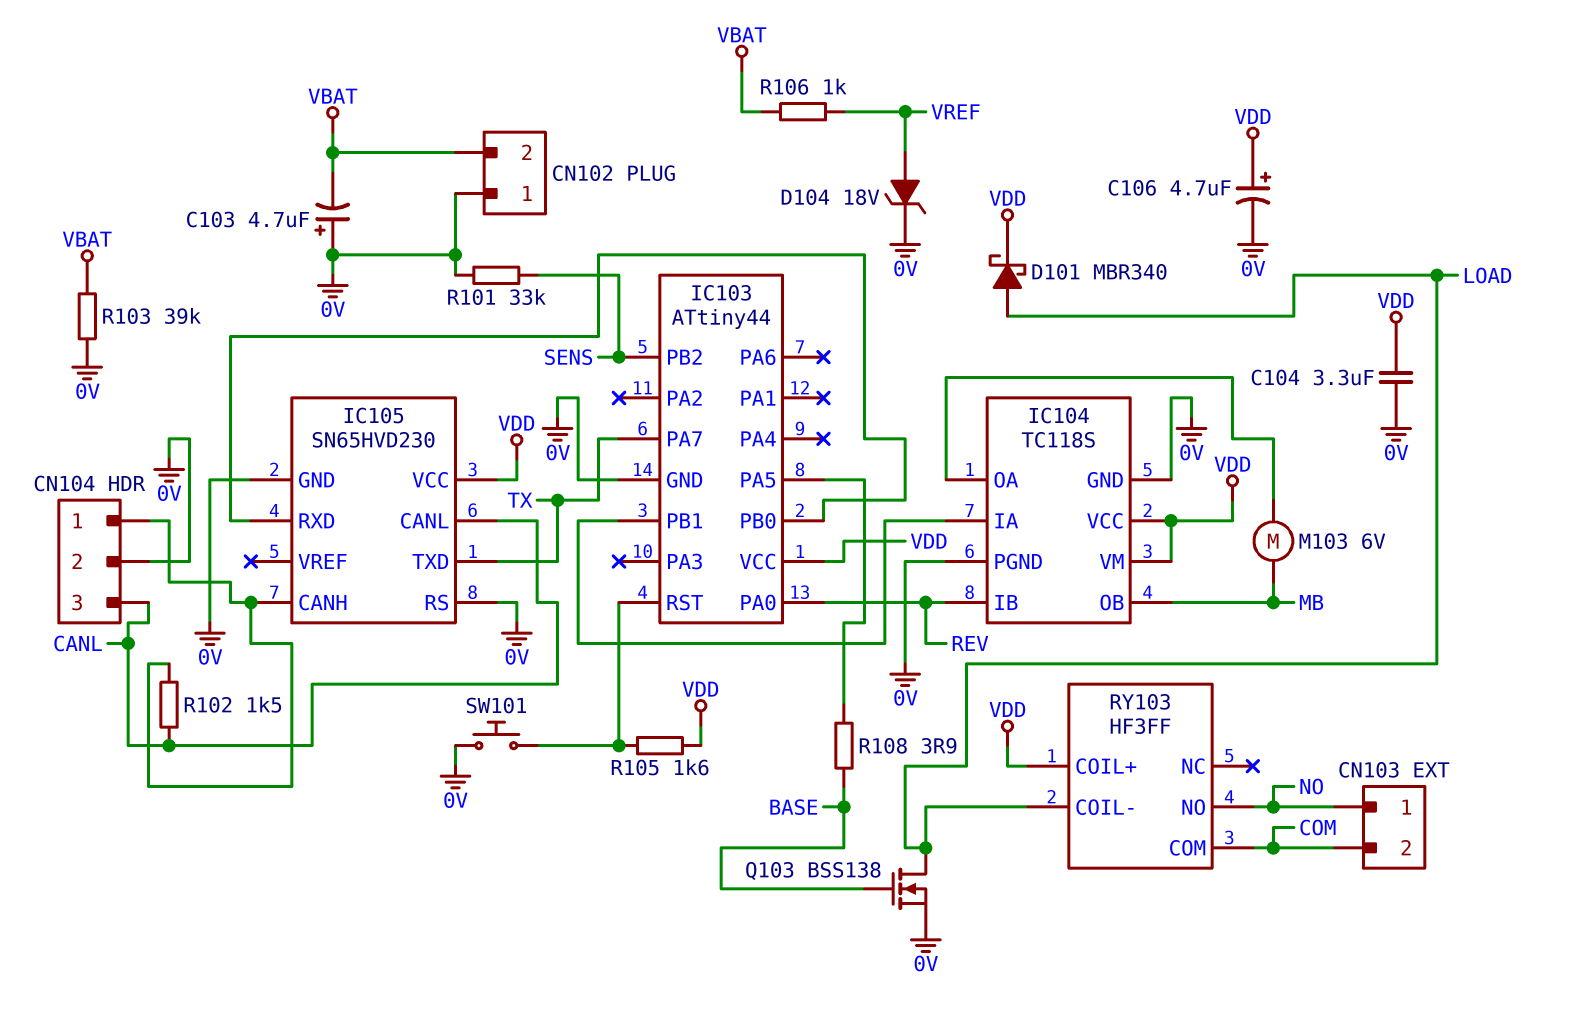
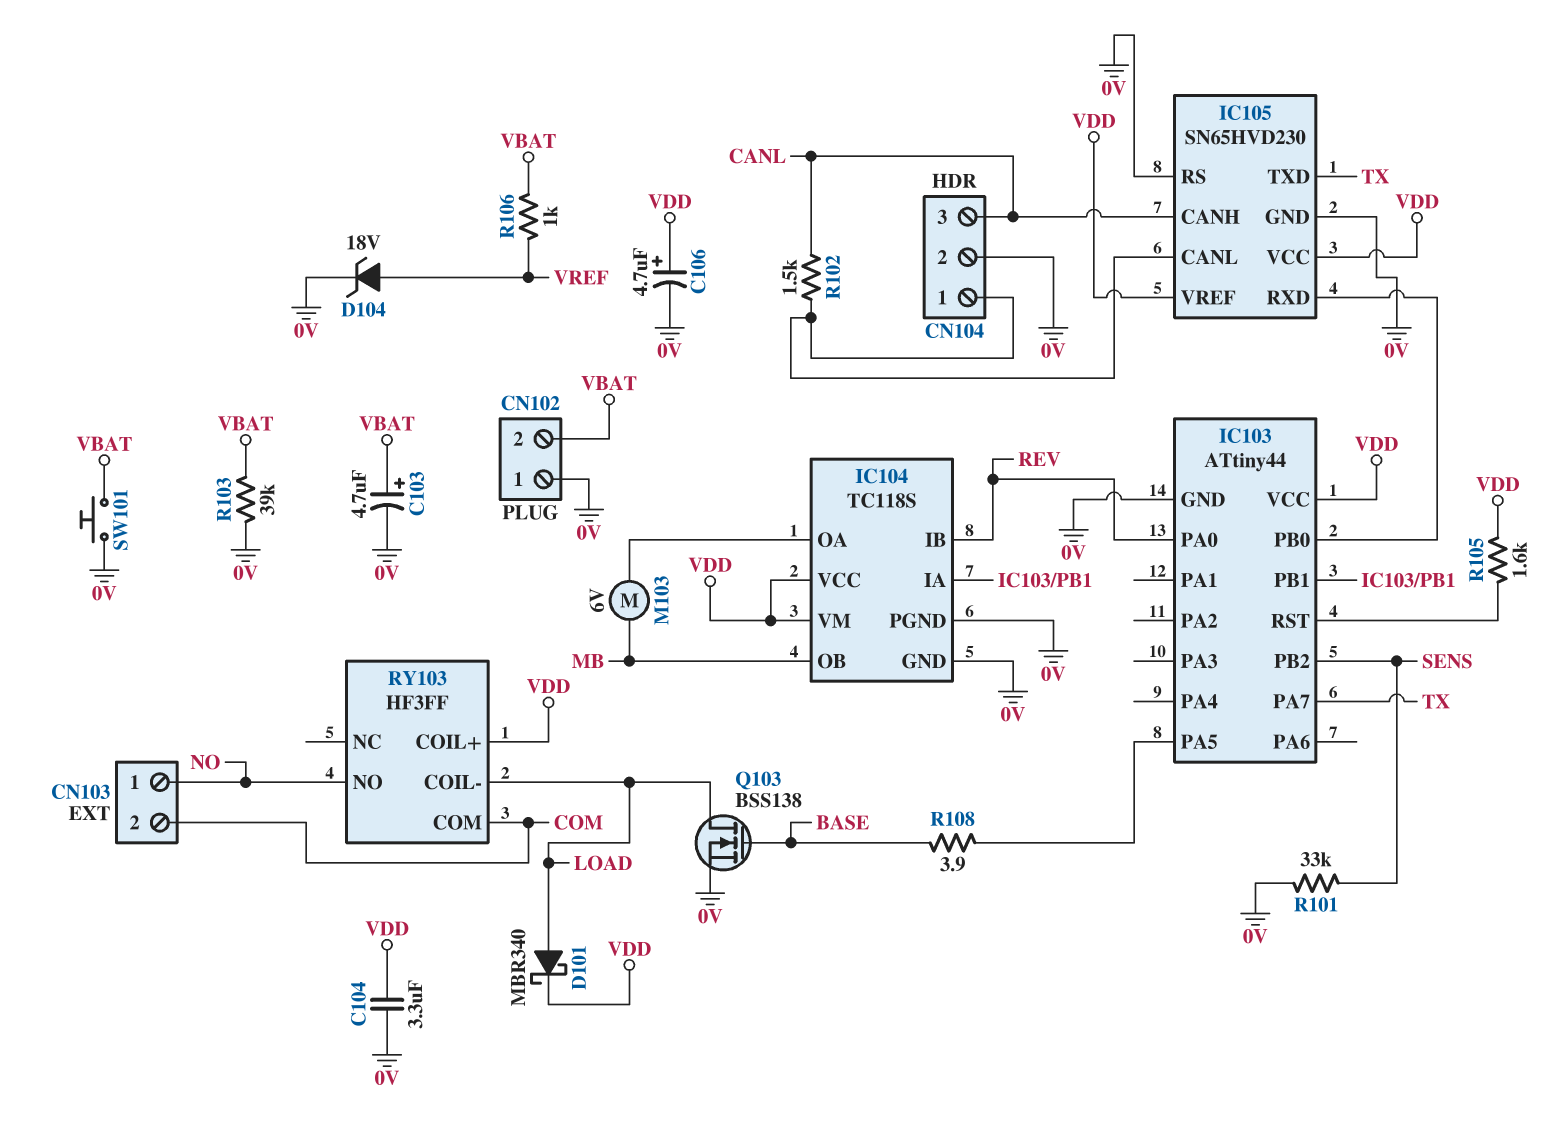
C103: 4.7uF (plus 0V, minus VBAT) -> 4.7uF (plus VBAT, minus 0V)
IC105 pin CANH: CN104/1 -> CANL
IC105 pin CANL: CANL -> CN104/1
IC105 pin VREF: none -> VDD
SW101: button (0V, IC103/RST) -> button (0V, VBAT)

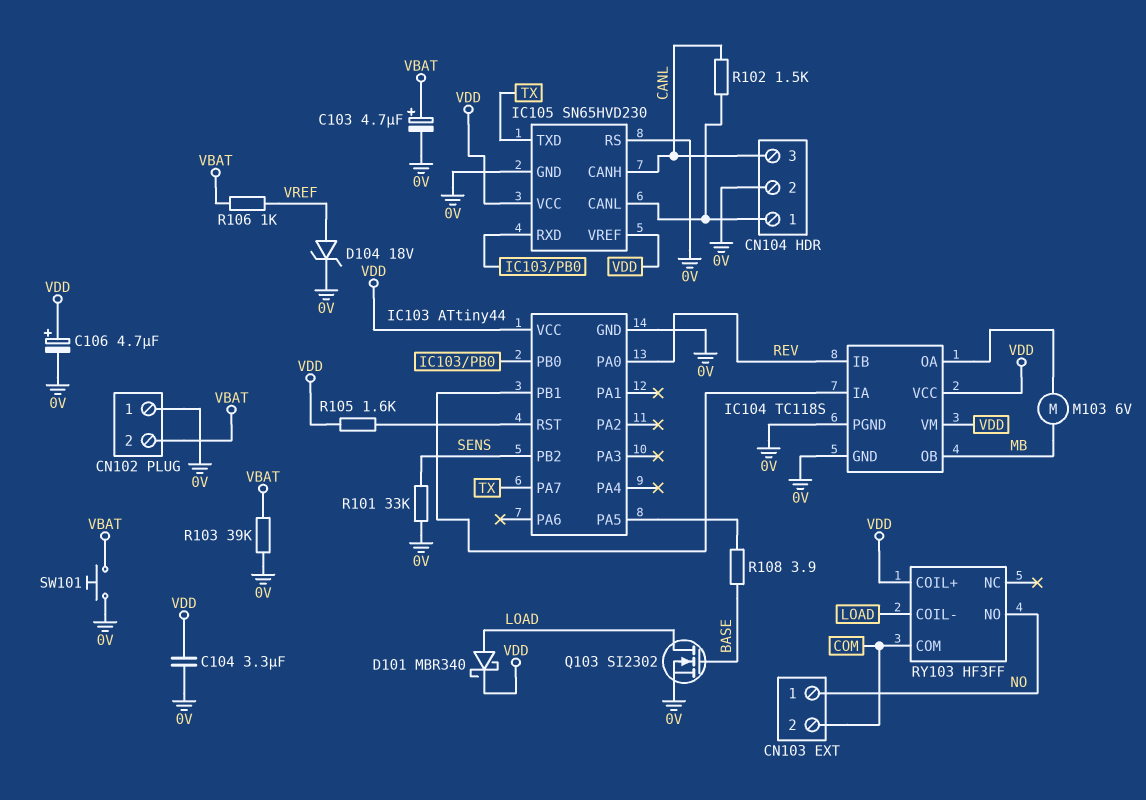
Q103: NMOS BSS138 (G BASE, D LOAD, S 0V) -> NMOS SI2302 (G BASE, D LOAD, S 0V)

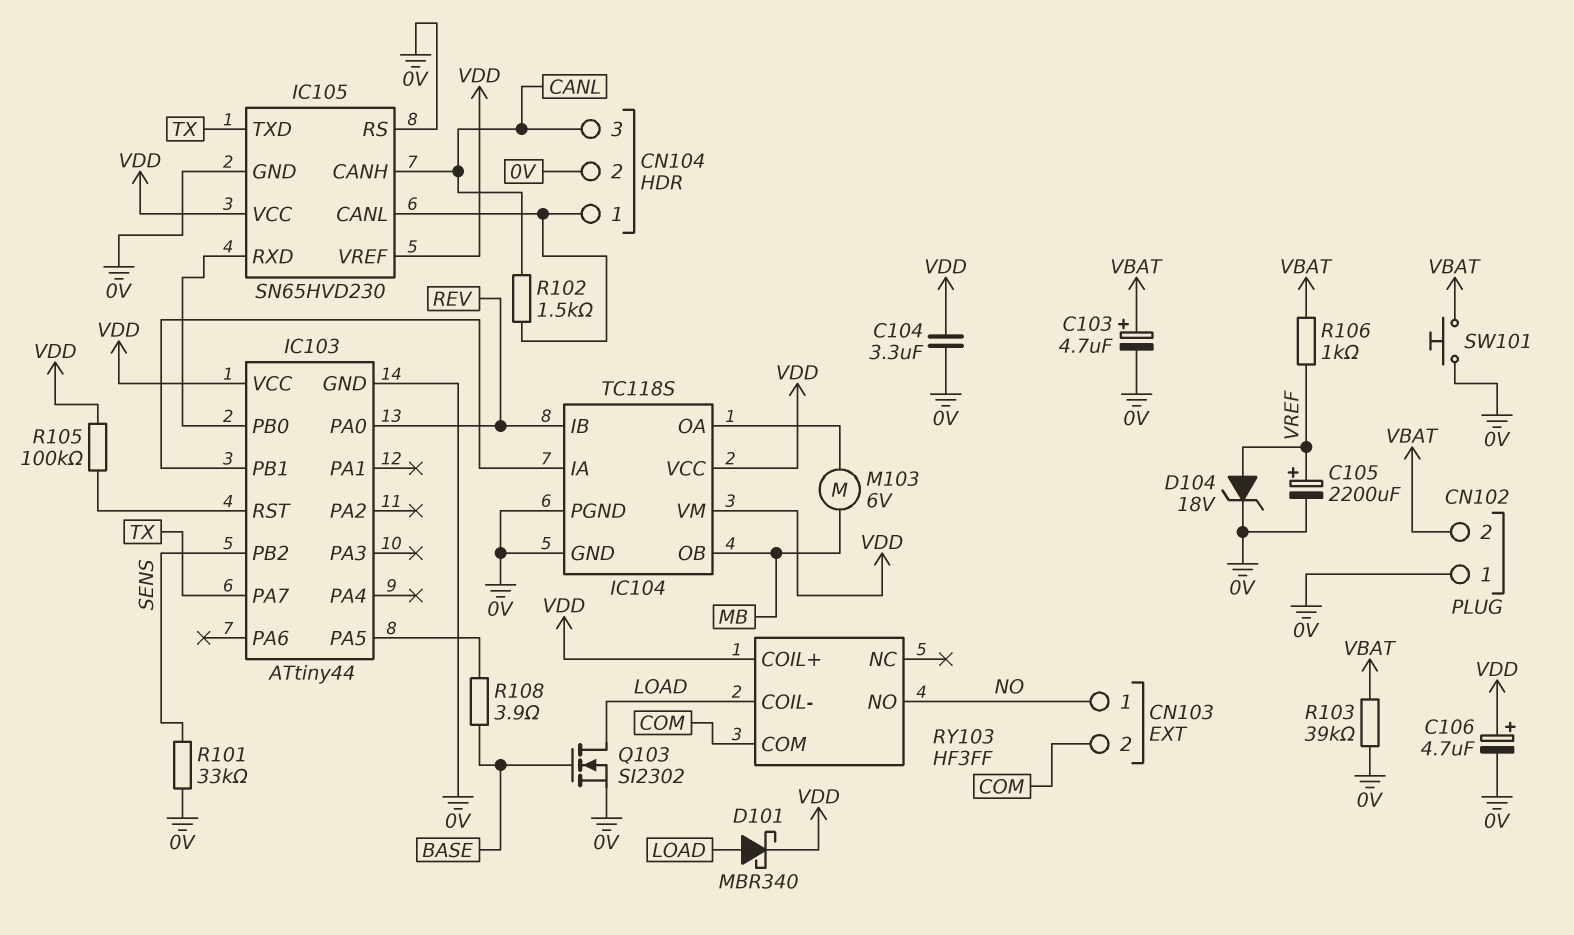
C105: none -> 2200uF (plus VREF, minus 0V)
R105: 1.6k (IC103/RST, VDD) -> 100k (IC103/RST, VDD)

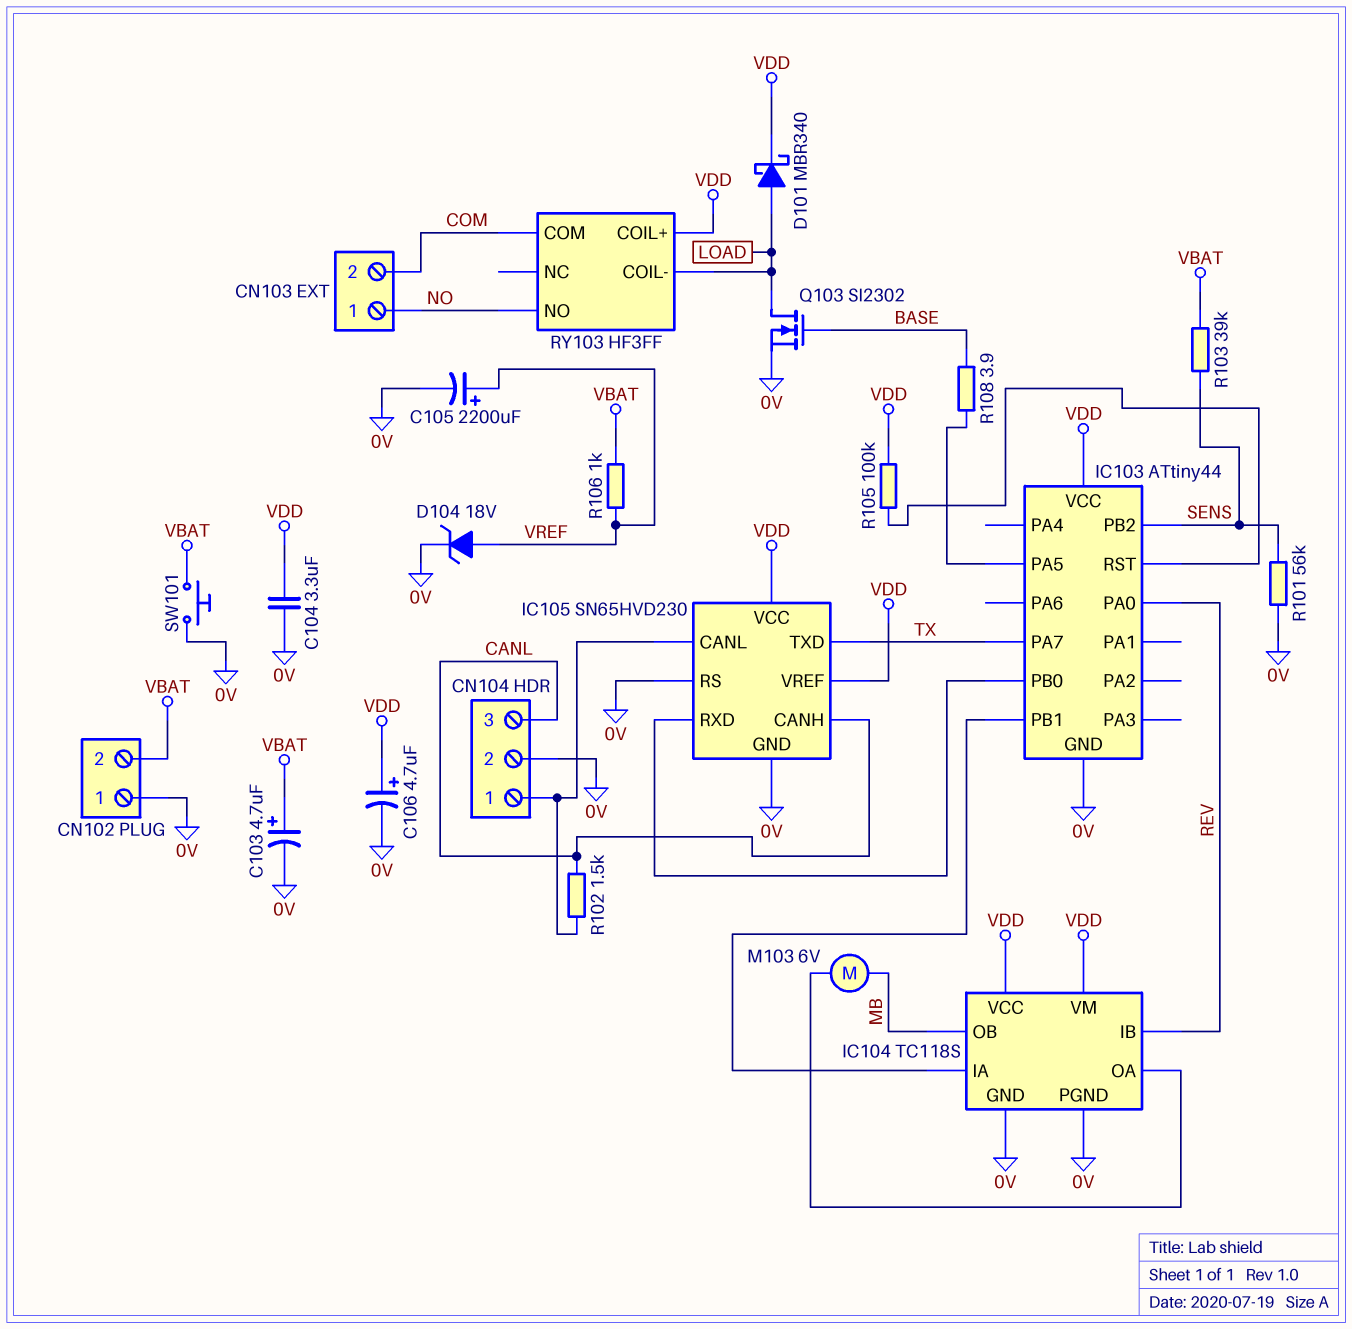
R101: 33k (0V, SENS) -> 56k (0V, SENS)
R103: 39k (0V, VBAT) -> 39k (SENS, VBAT)

